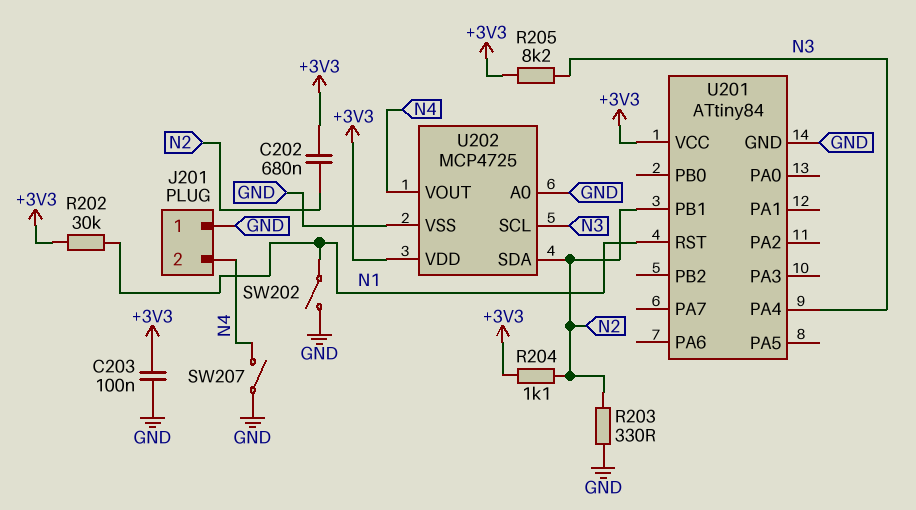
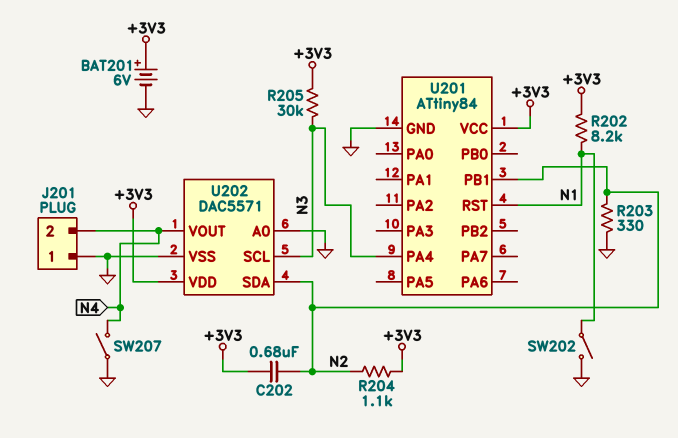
BAT201: none -> 6V (plus +3V3, minus GND)
C203: 100nF (+3V3, GND) -> none
R202: 30k (+3V3, N1) -> 8.2k (+3V3, N1)
R205: 8.2k (+3V3, N3) -> 30k (+3V3, N3)
U202: MCP4725 -> DAC5571

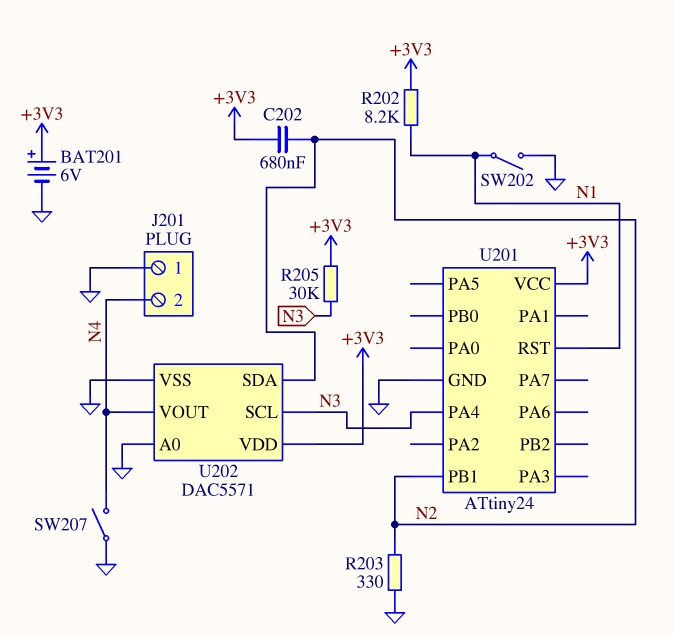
R204: 1.1k (+3V3, N2) -> none
U201: ATtiny84 -> ATtiny24

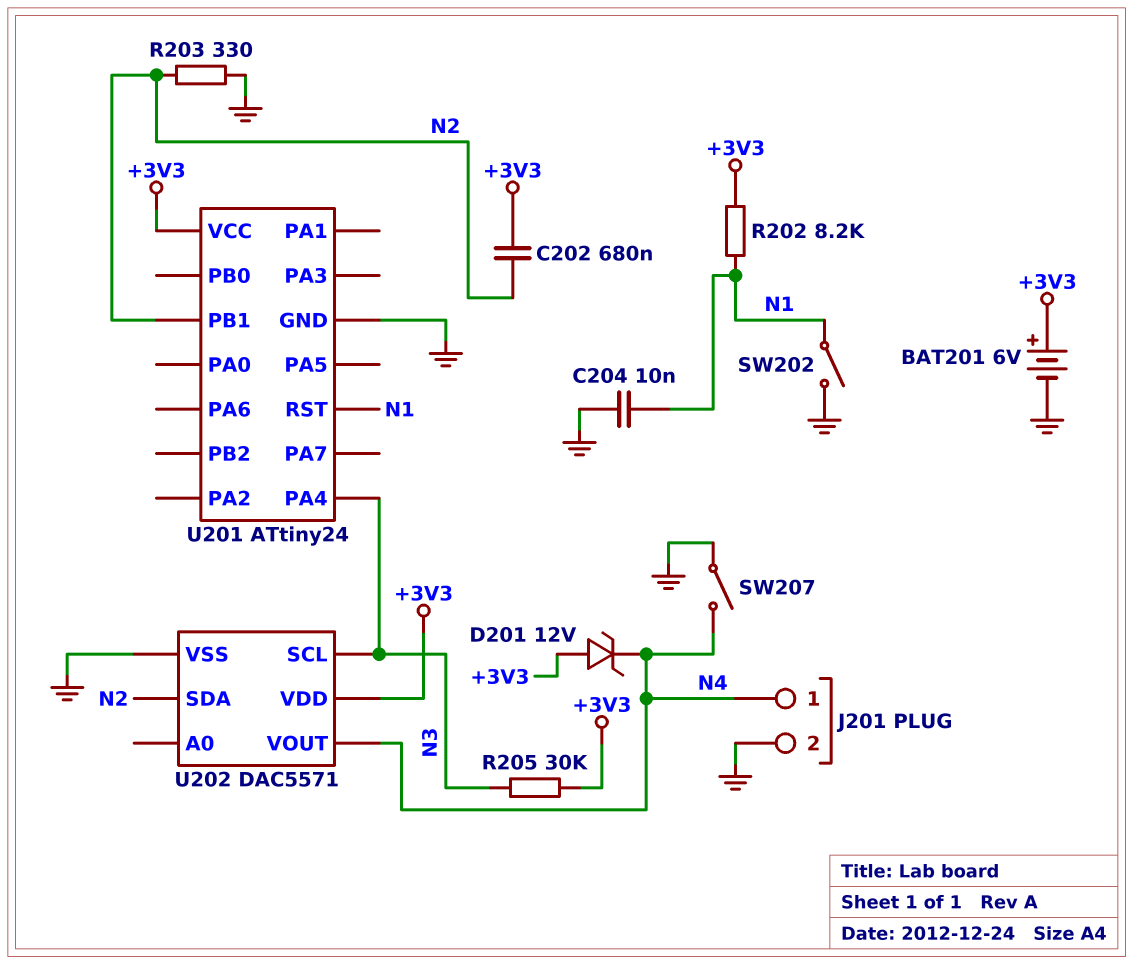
C204: none -> 10nF (GND, N1)
D201: none -> zener 12V (A +3V3, K N4)
J201 pin 1: GND -> N4
J201 pin 2: N4 -> GND
U202 pin A0: GND -> none

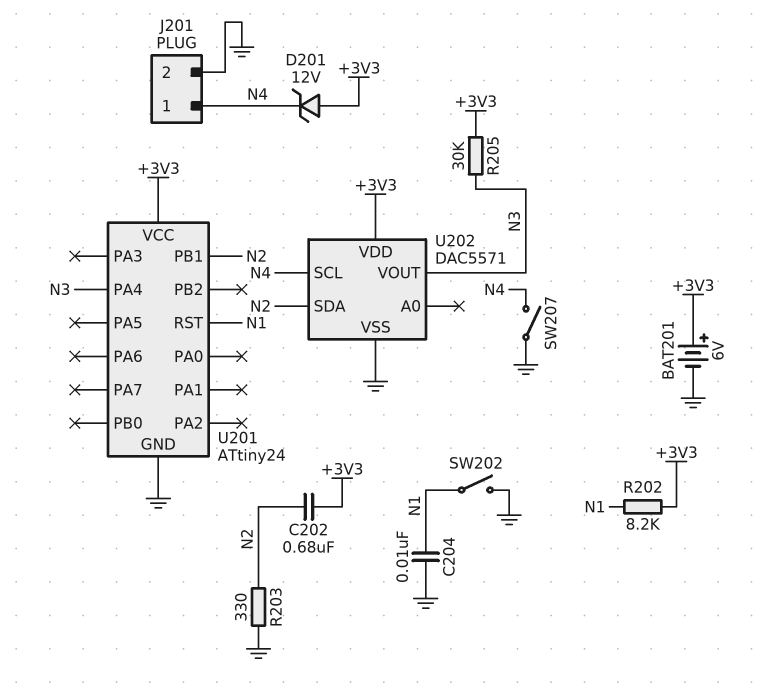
U202 pin SCL: N3 -> N4
U202 pin VOUT: N4 -> N3

